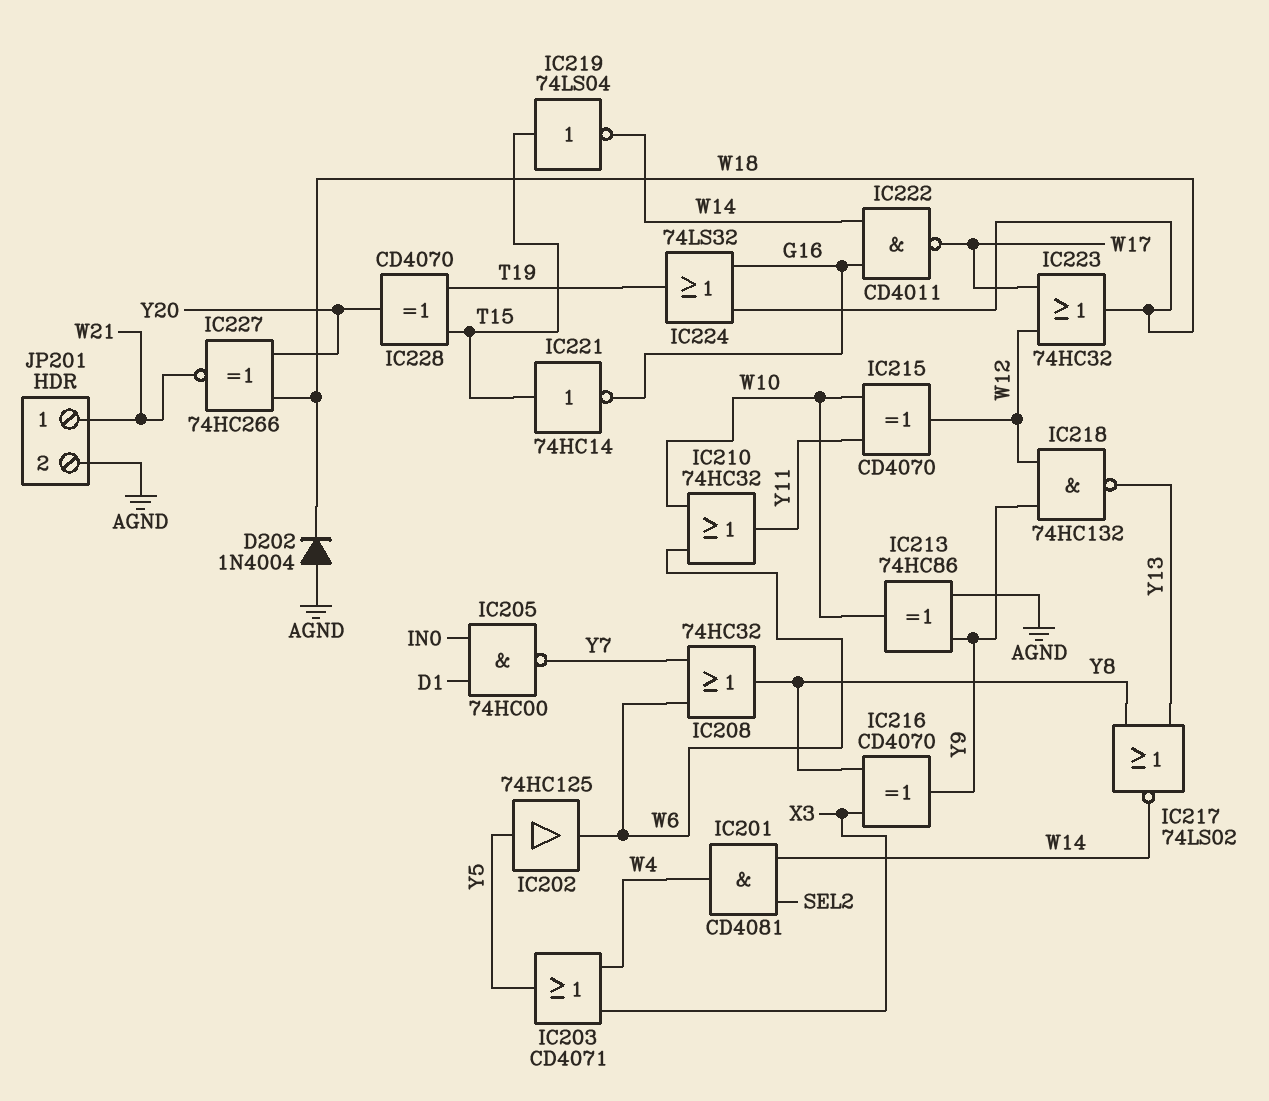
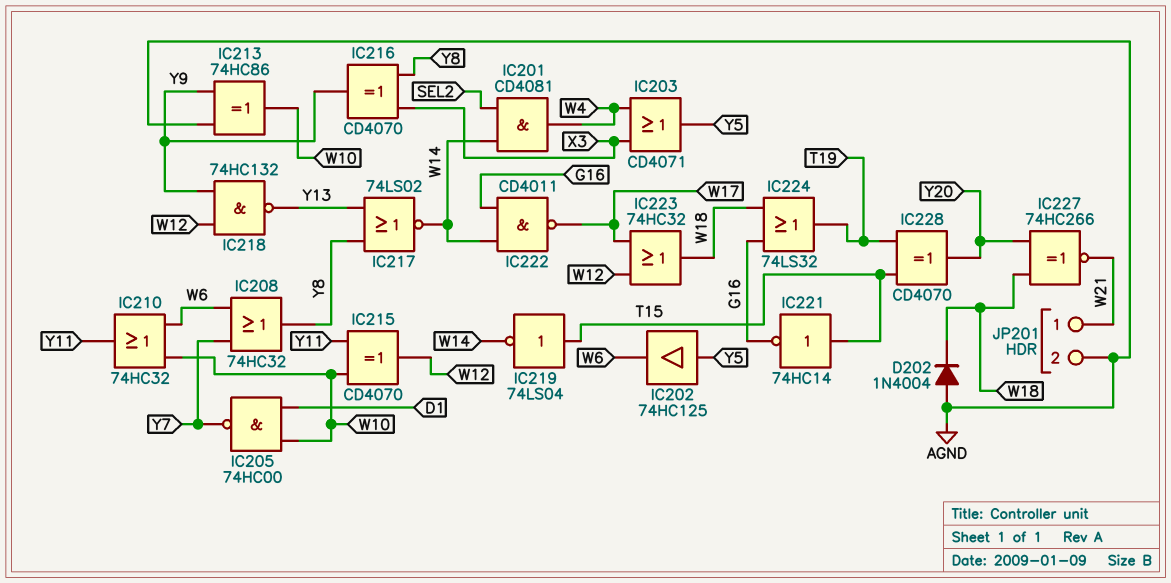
IC205: NAND 74HC00 (in D1, in IN0, out Y7) -> NAND 74HC00 (in D1, in W10, out Y7)

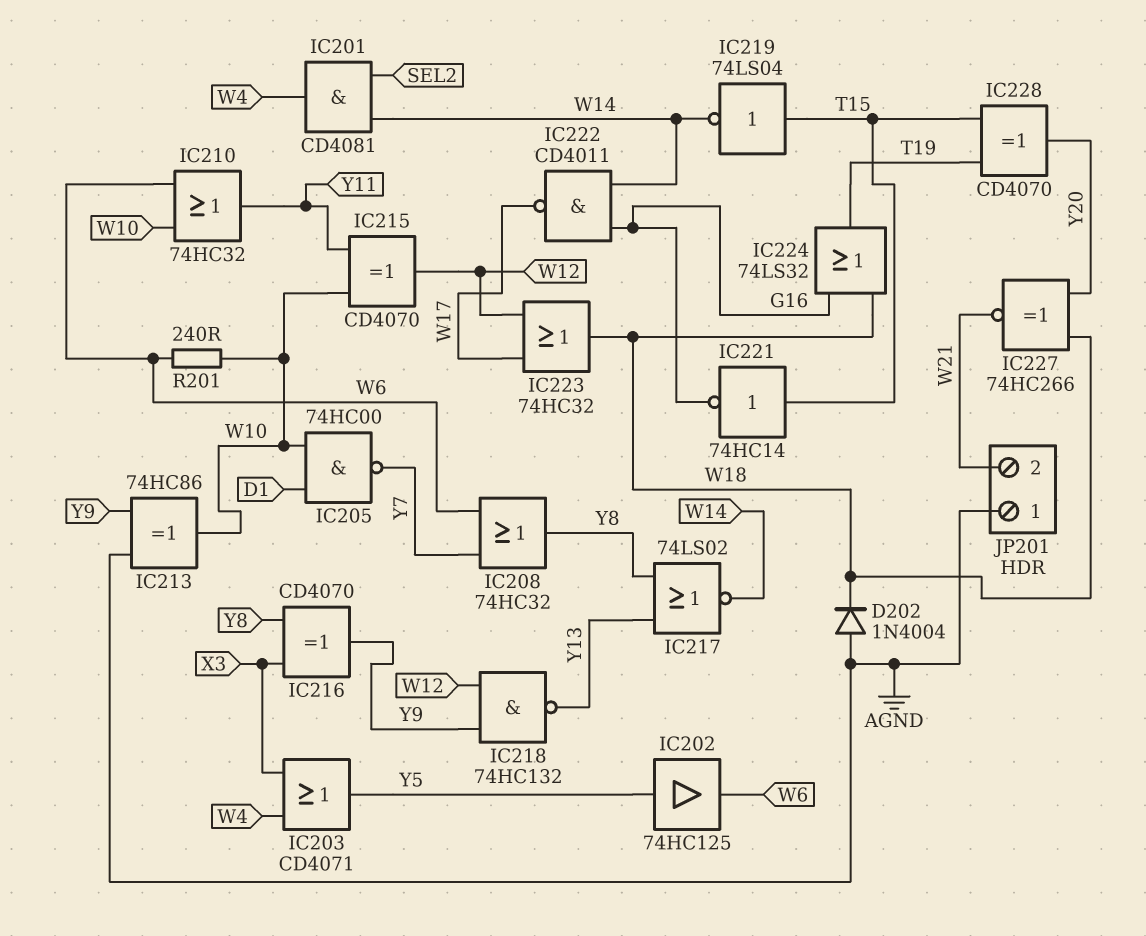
JP201 pin 1: W21 -> AGND
JP201 pin 2: AGND -> W21
R201: none -> 240 (W6, W10)

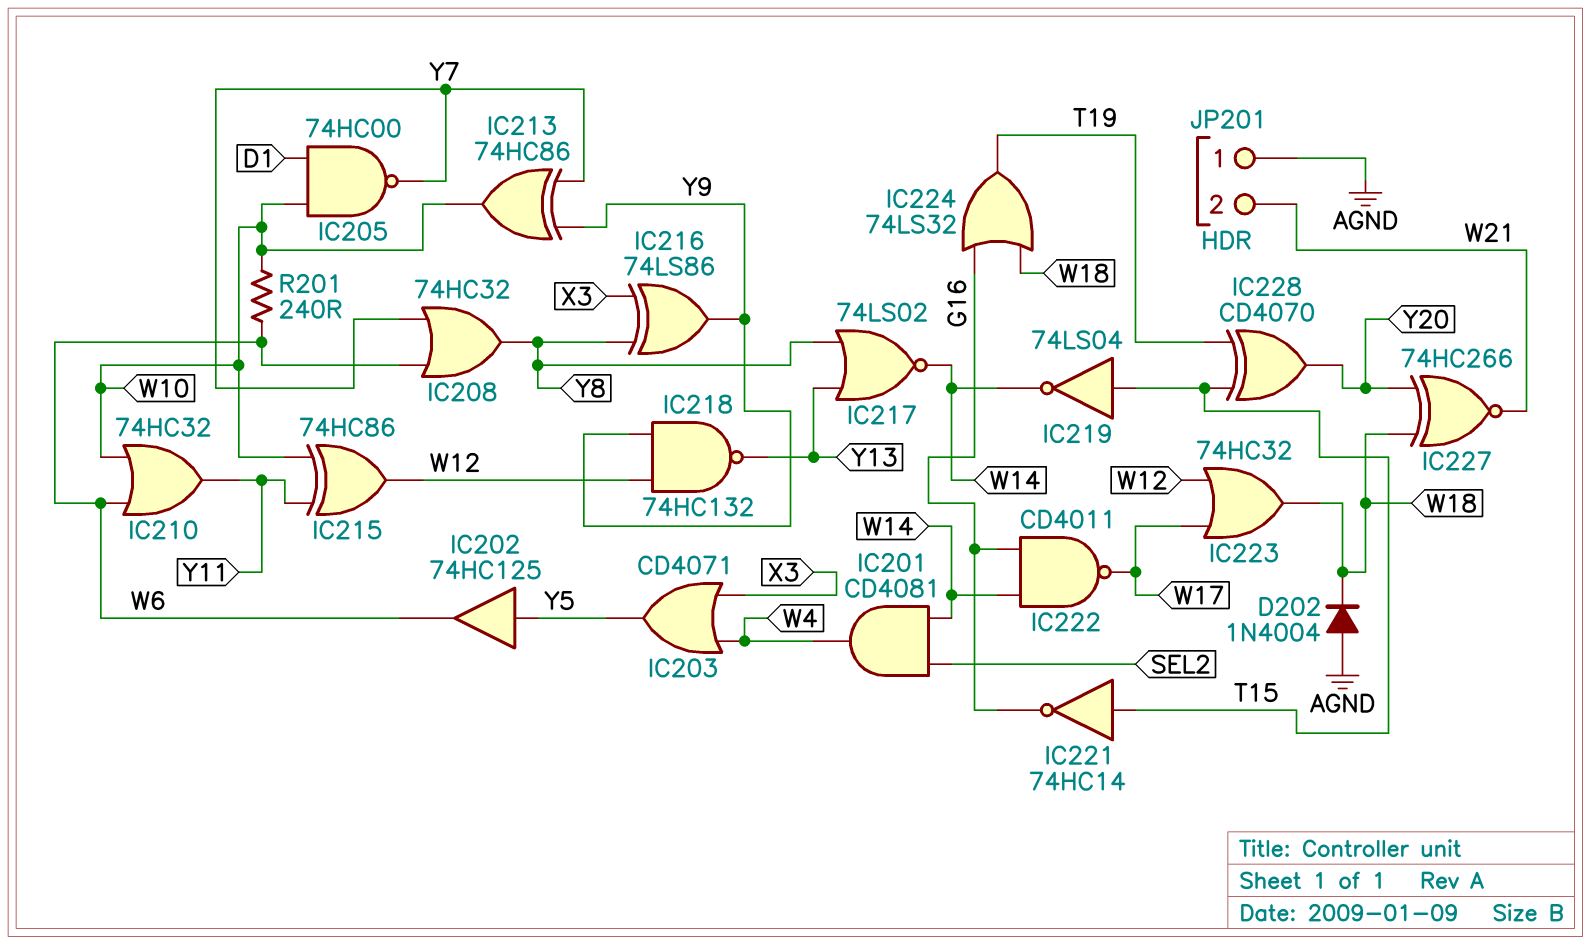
IC213: XOR 74HC86 (in AGND, in Y9, out W10) -> XOR 74HC86 (in Y7, in Y9, out W10)
IC215: XOR CD4070 (in W10, in Y11, out W12) -> XOR 74HC86 (in W10, in Y11, out W12)
IC216: XOR CD4070 (in X3, in Y8, out Y9) -> XOR 74LS86 (in X3, in Y8, out Y9)

